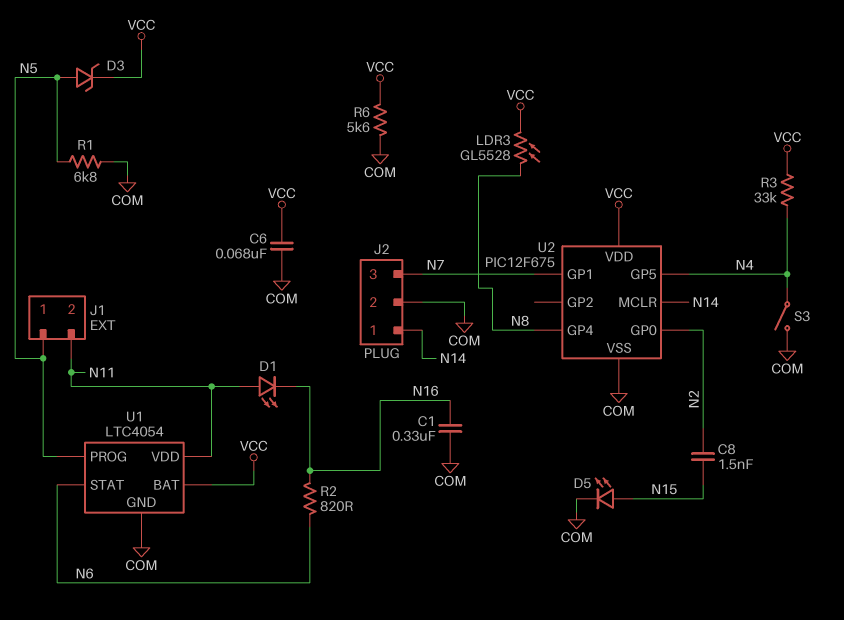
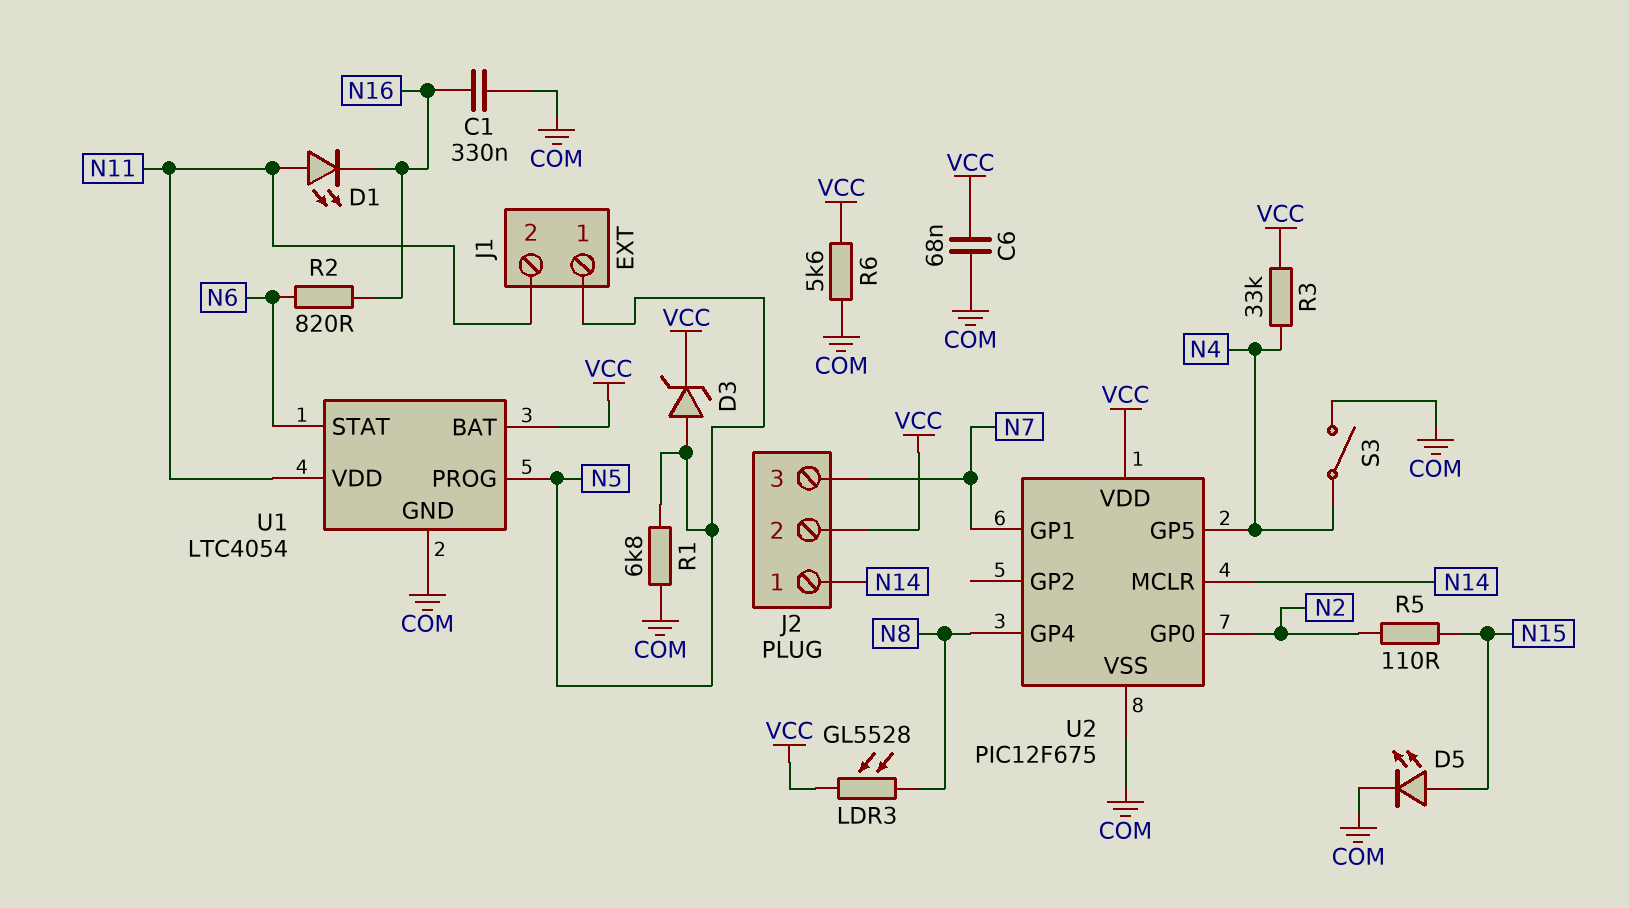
C8: 1.5nF (N2, N15) -> none
J2 pin 2: COM -> VCC
R5: none -> 110 (N2, N15)

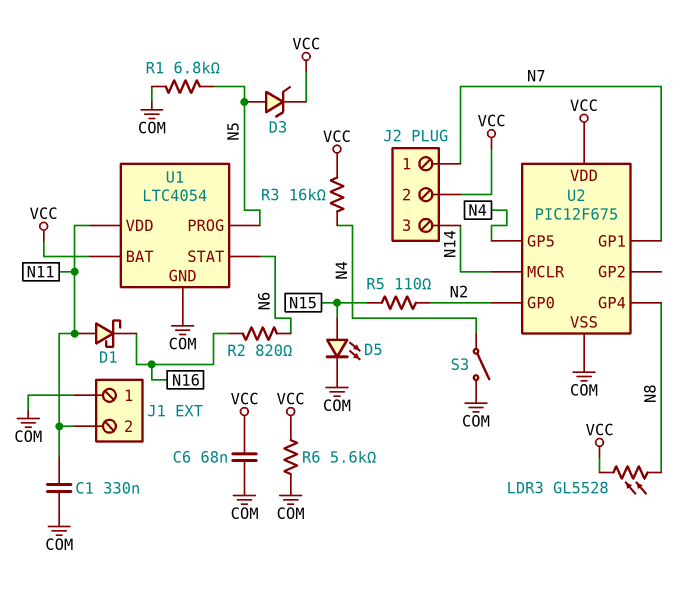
C1: 330nF (COM, N16) -> 330nF (COM, N11)
D1: LED (A N11, K N16) -> schottky (A N11, K N16)
J1 pin 1: N5 -> COM
J2 pin 1: N14 -> N7
J2 pin 3: N7 -> N14
R3: 33k (N4, VCC) -> 16k (N4, VCC)

